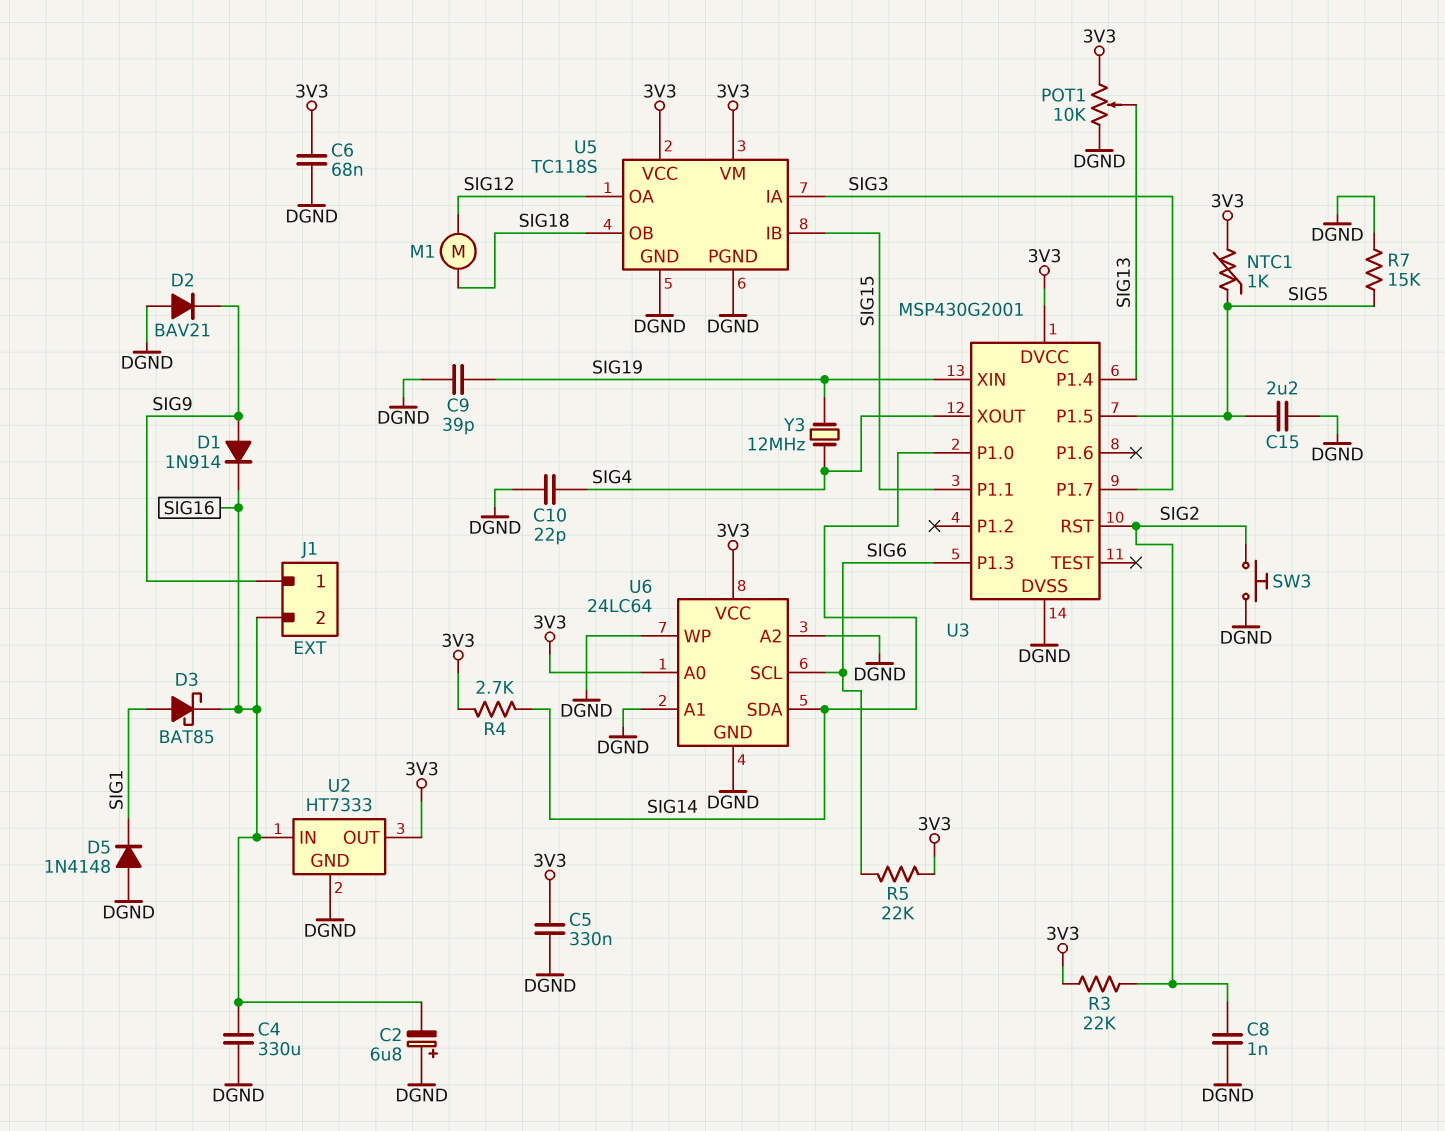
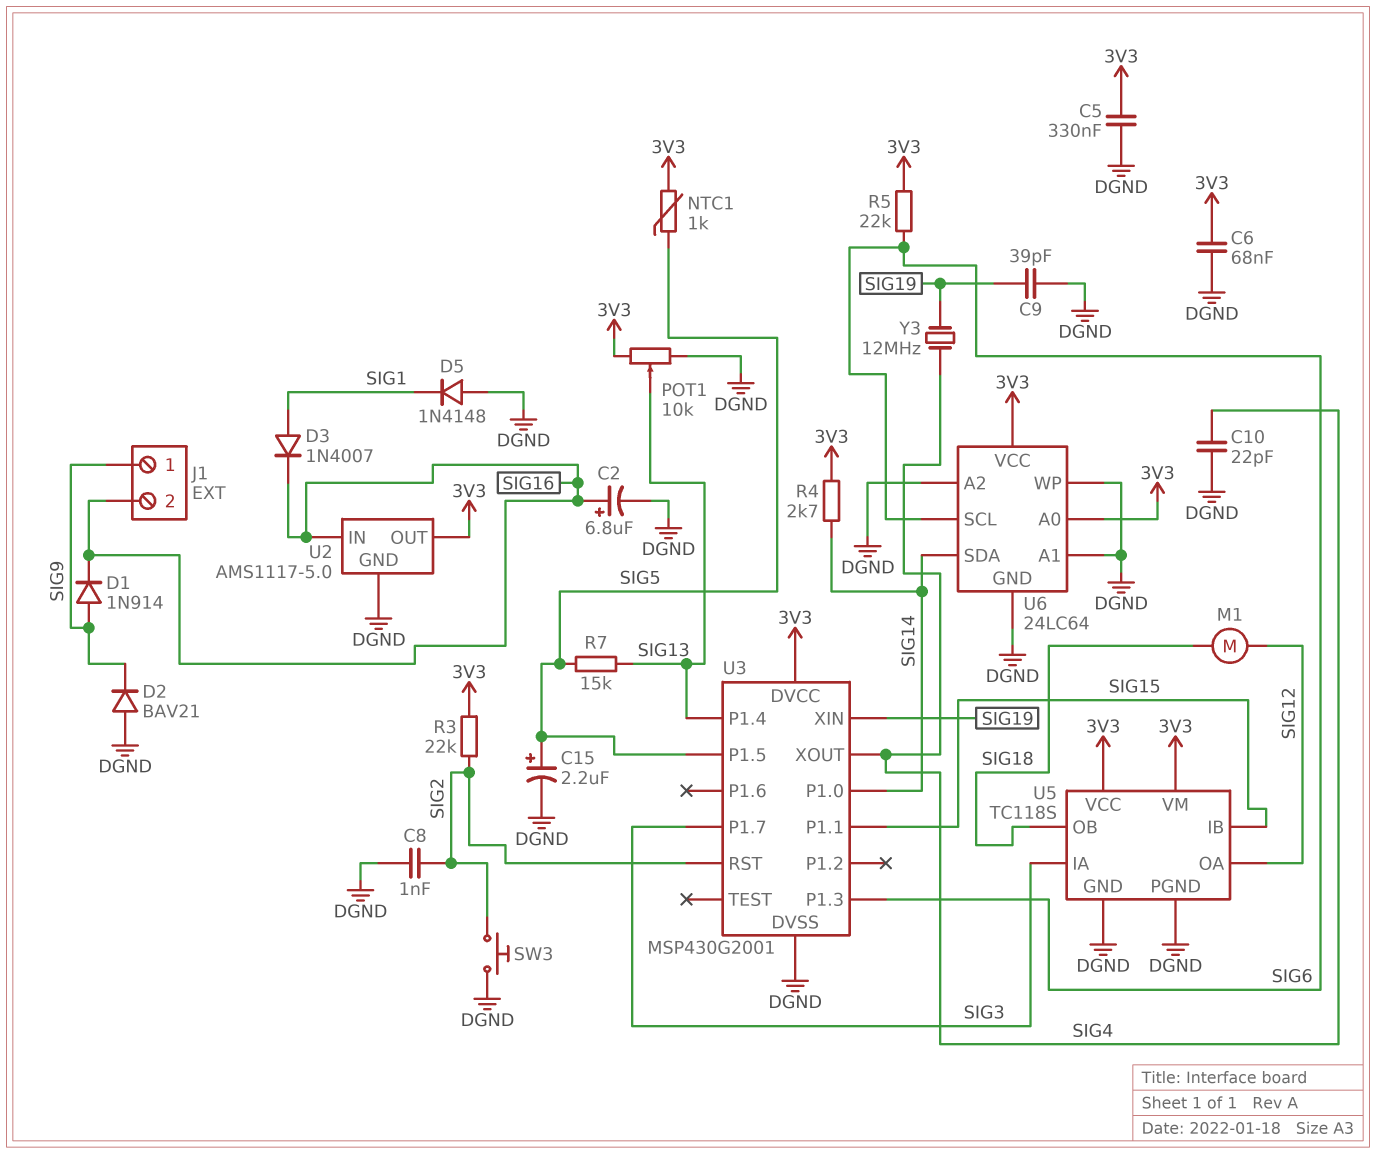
C2: 6.8uF (plus DGND, minus SIG16) -> 6.8uF (plus SIG16, minus DGND)
C4: 330uF (DGND, SIG16) -> none
C15: 2.2uF (DGND, SIG5) -> 2.2uF (plus SIG5, minus DGND)
D3: schottky BAT85 (A SIG1, K SIG16) -> diode 1N4007 (A SIG1, K SIG16)
R7: 15k (DGND, SIG5) -> 15k (SIG5, SIG13)
U2: HT7333 -> AMS1117-5.0

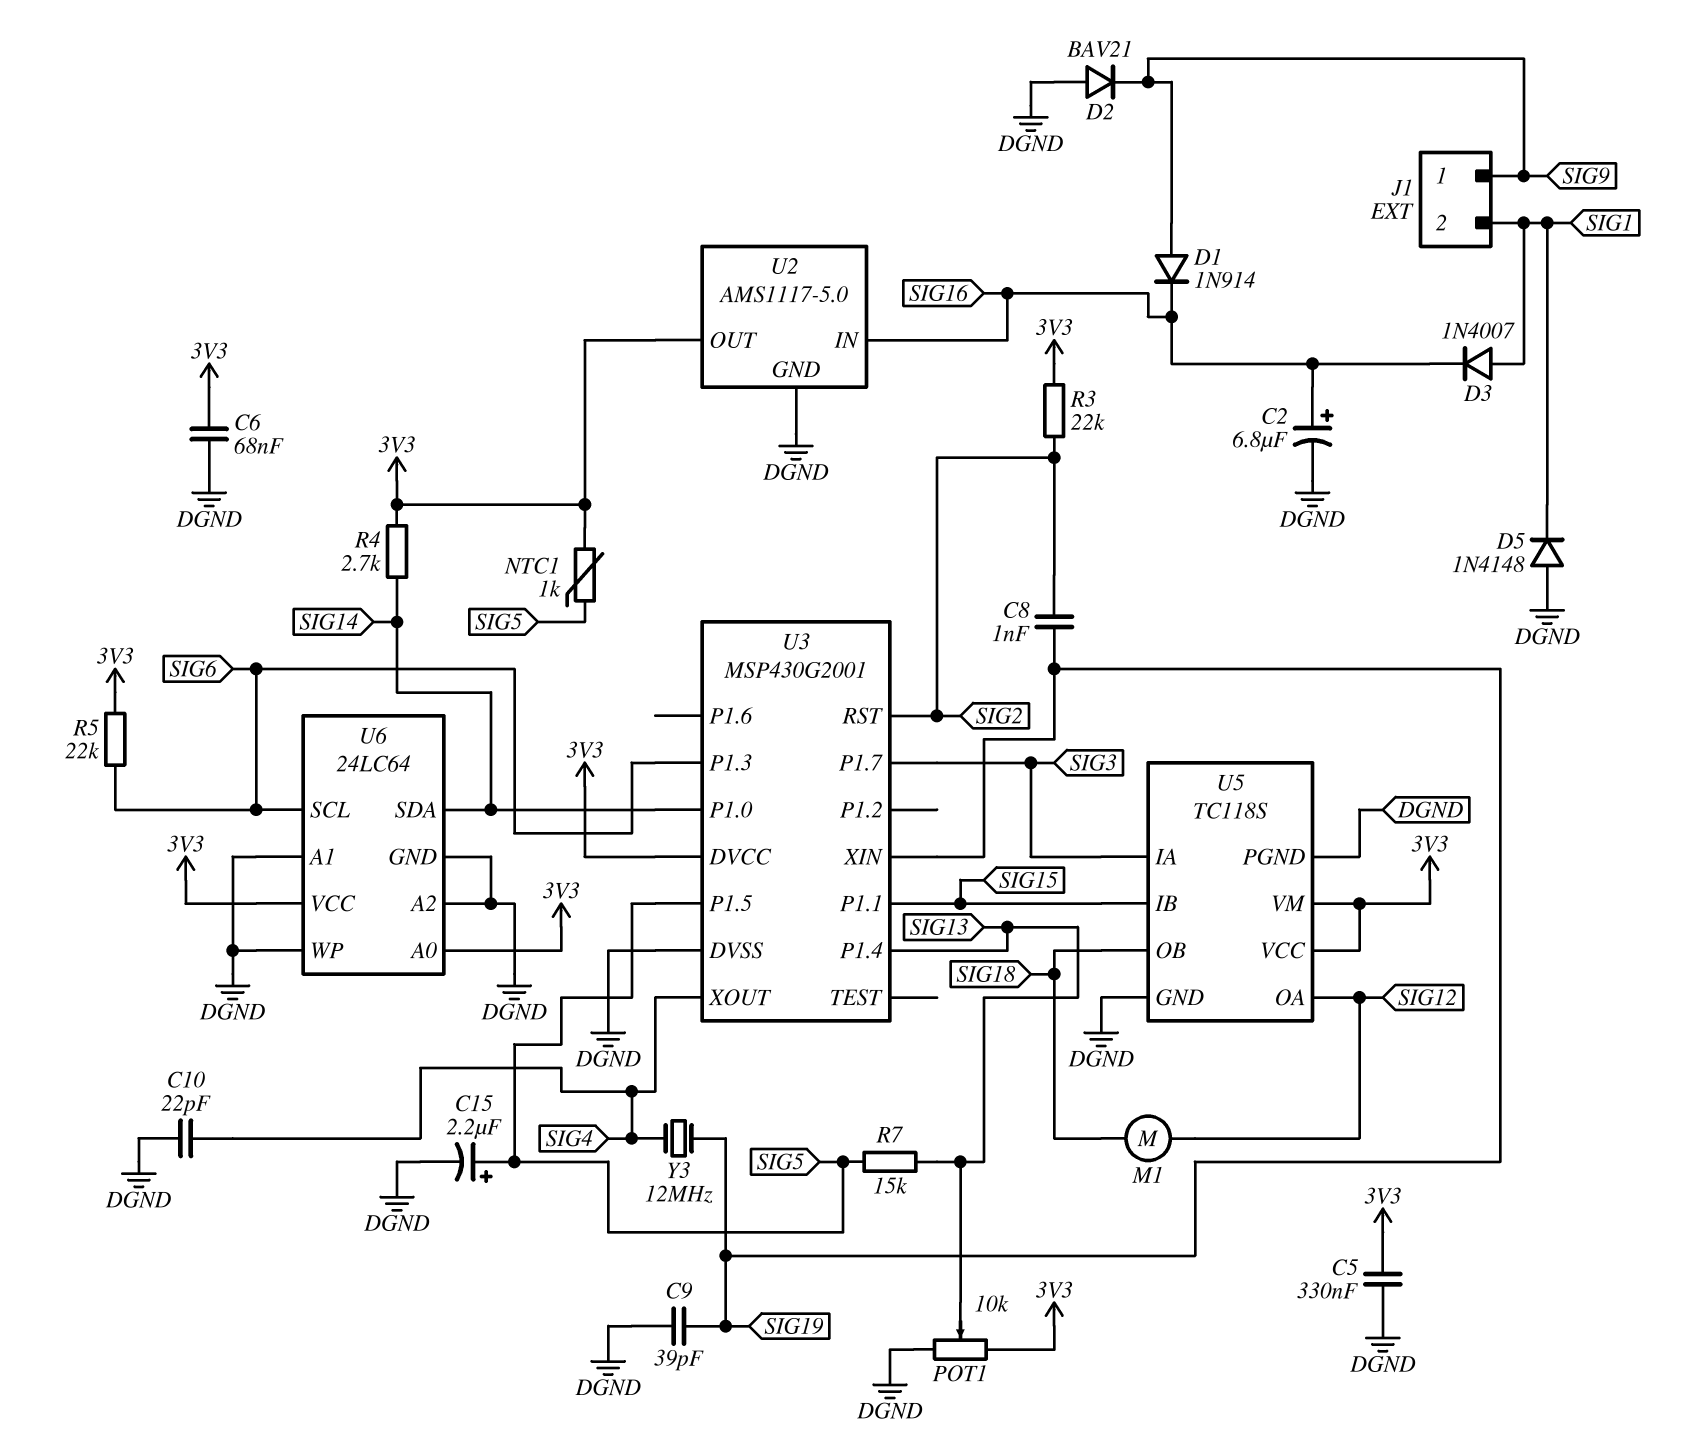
C8: 1nF (DGND, SIG2) -> 1nF (SIG2, SIG19)
J1 pin 2: SIG16 -> SIG1
SW3: button (DGND, SIG2) -> none

